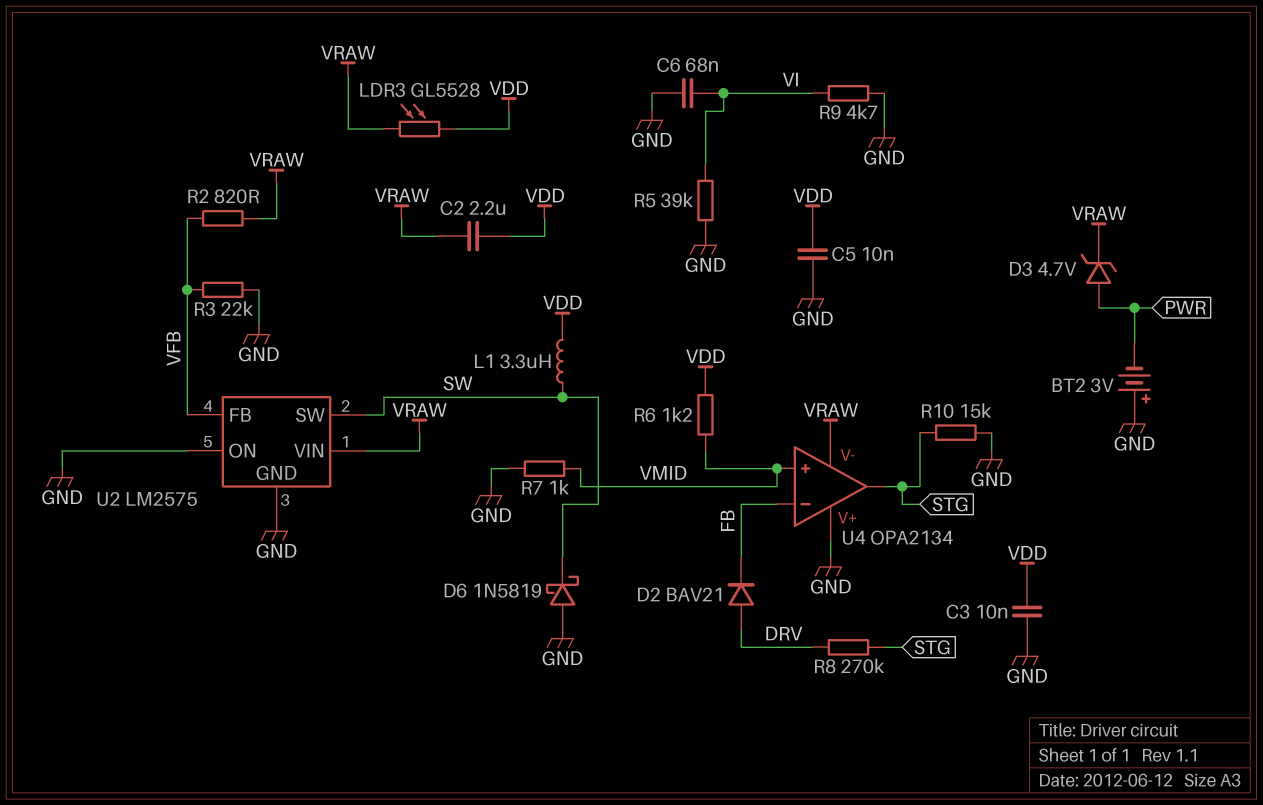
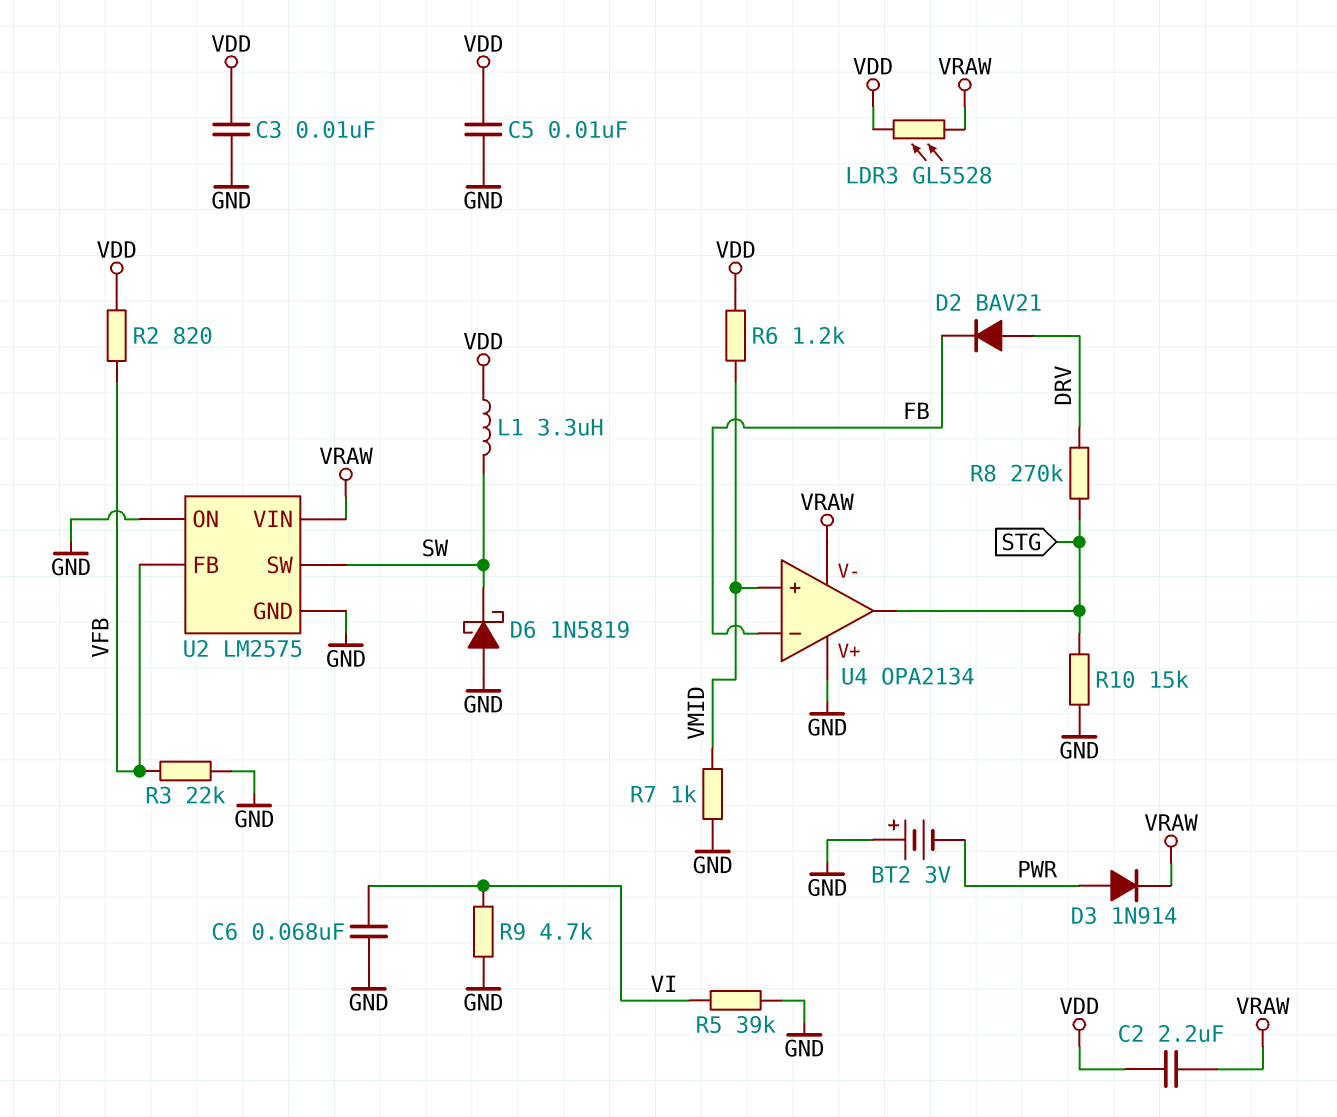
D3: zener 4.7V (A PWR, K VRAW) -> diode 1N914 (A PWR, K VRAW)
R2: 820 (VFB, VRAW) -> 820 (VDD, VFB)

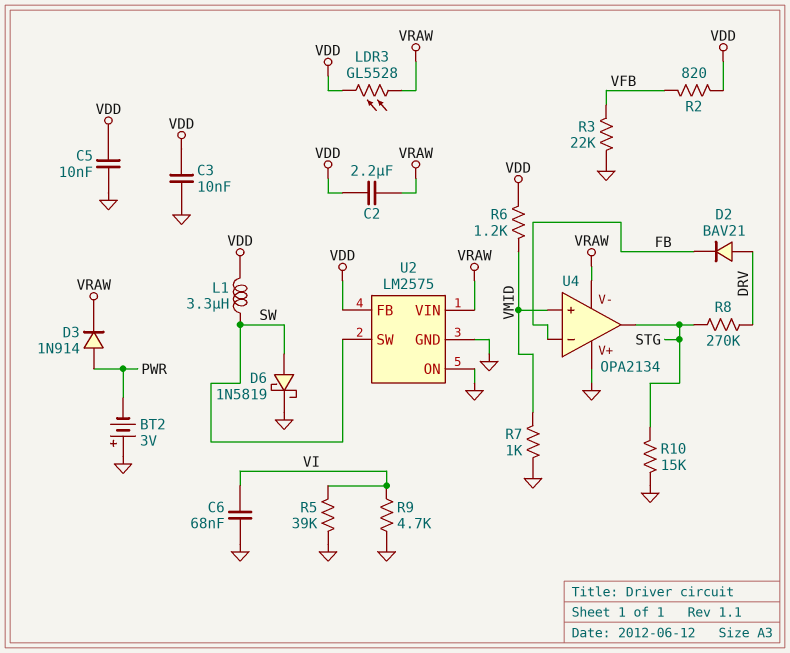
D6: schottky 1N5819 (A GND, K SW) -> schottky 1N5819 (A SW, K GND)
U2 pin FB: VFB -> VDD

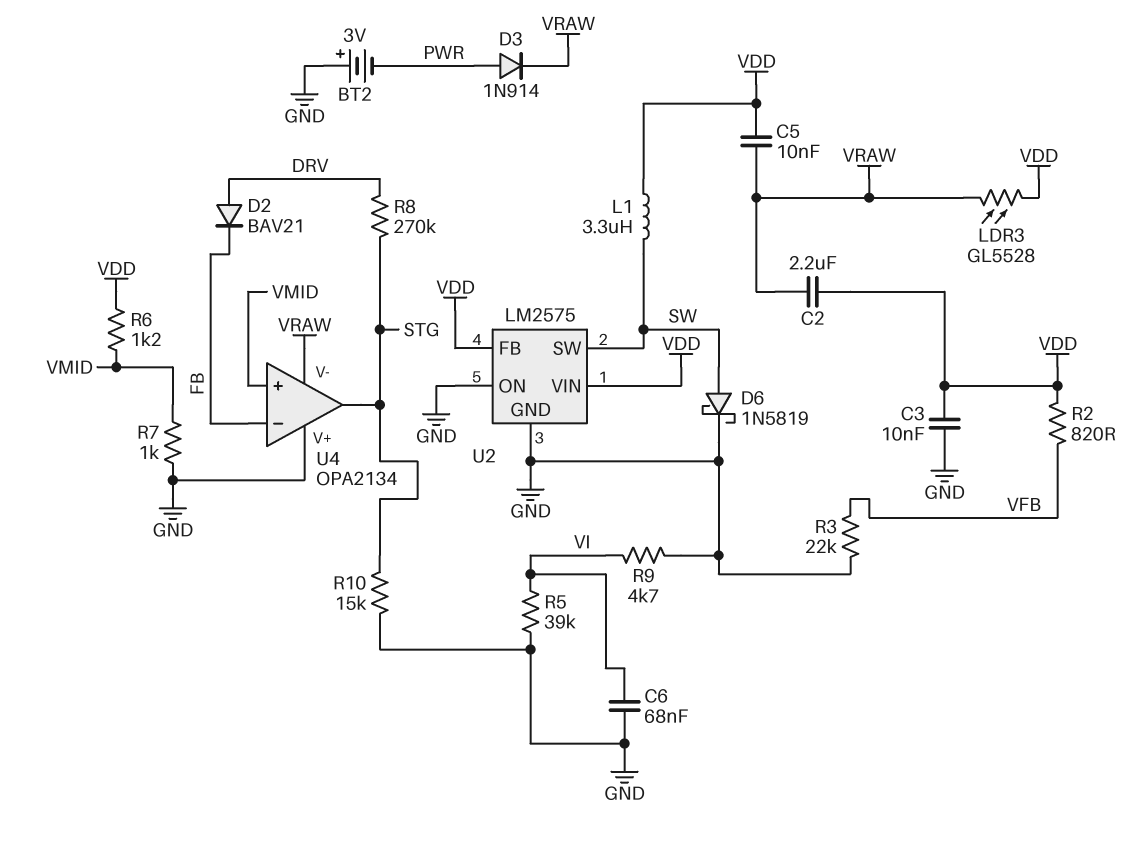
C5: 10nF (GND, VDD) -> 10nF (VDD, VRAW)
U2 pin VIN: VRAW -> VDD

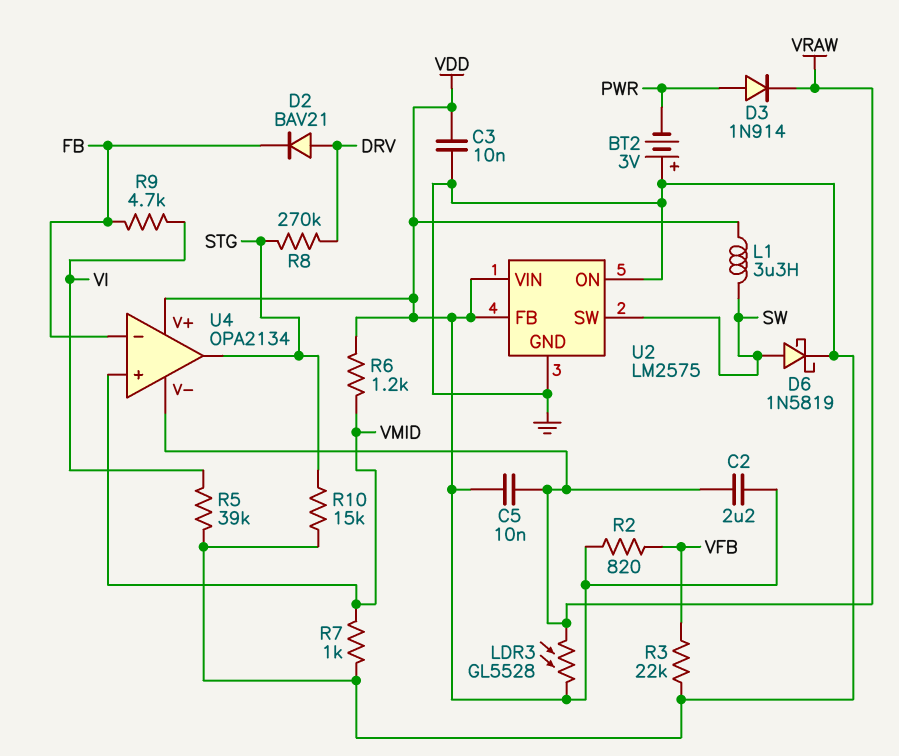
C6: 68nF (GND, VI) -> none
R9: 4.7k (GND, VI) -> 4.7k (FB, VI)
U4 pin V+: GND -> VDD

